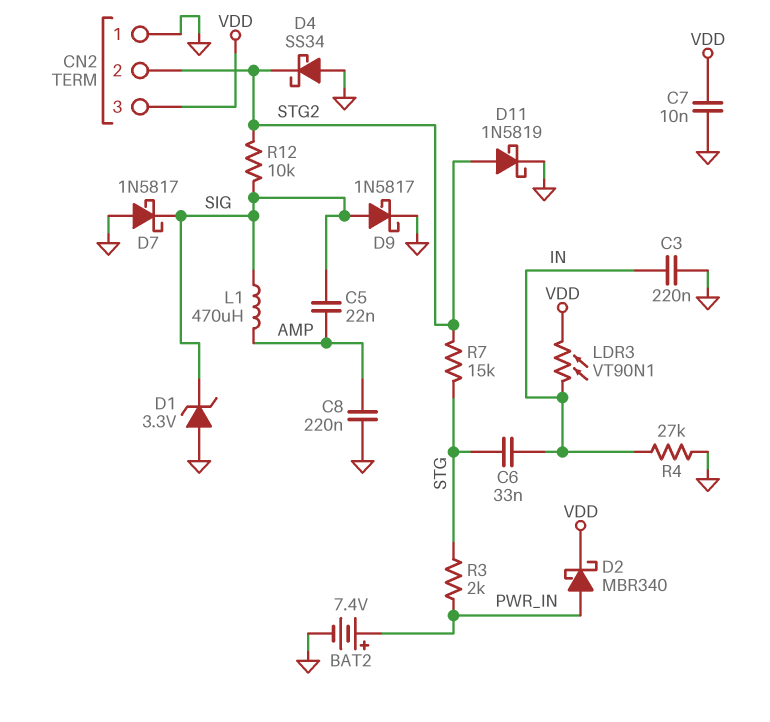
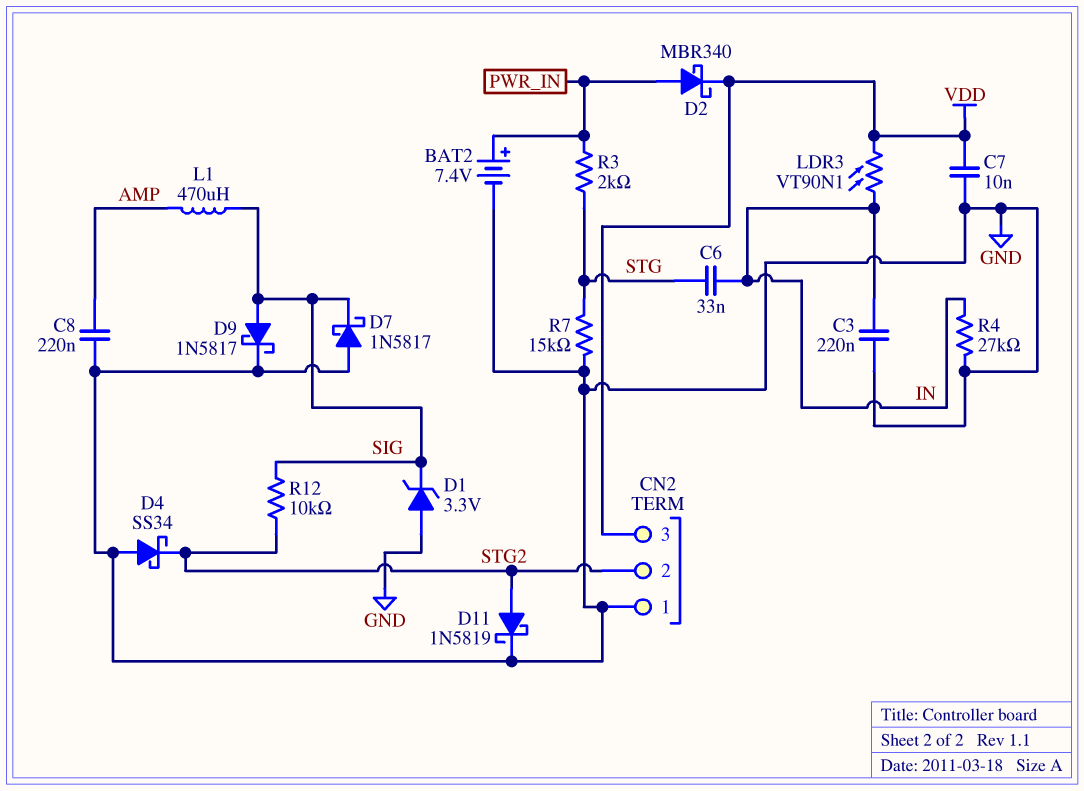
C5: 22nF (AMP, SIG) -> none
R7: 15k (STG, STG2) -> 15k (GND, STG)

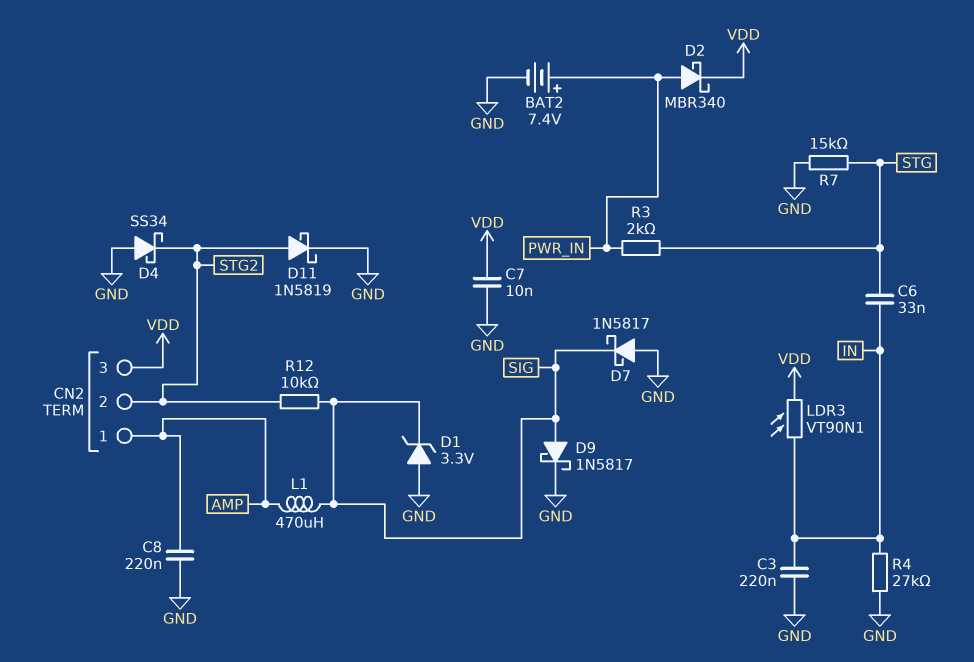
CN2 pin 1: GND -> AMP

